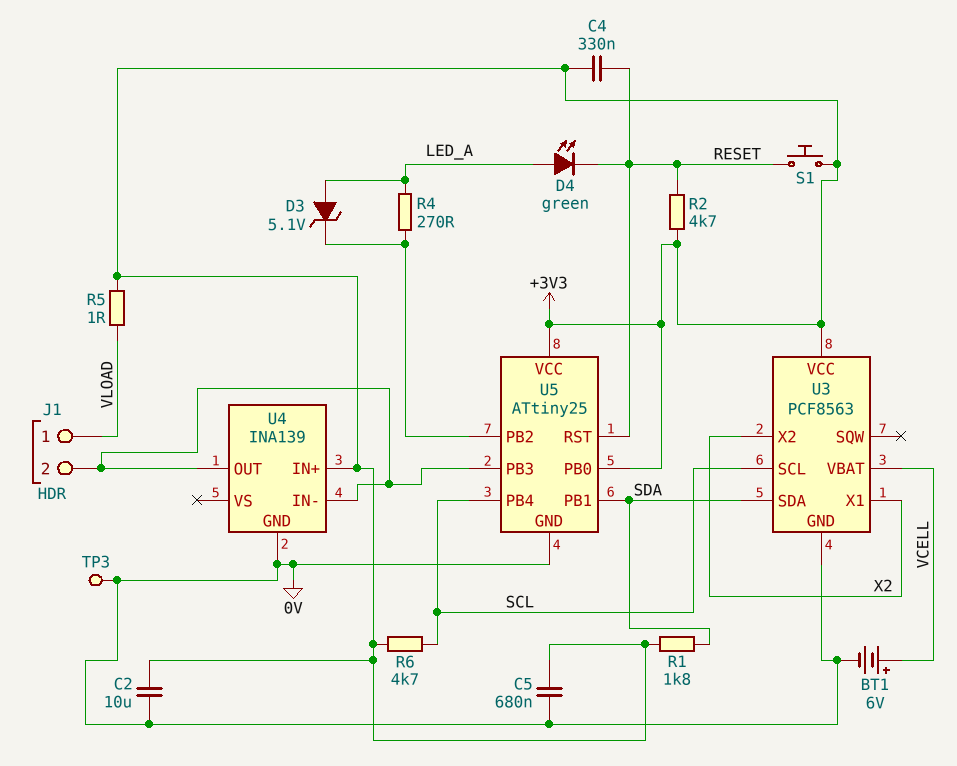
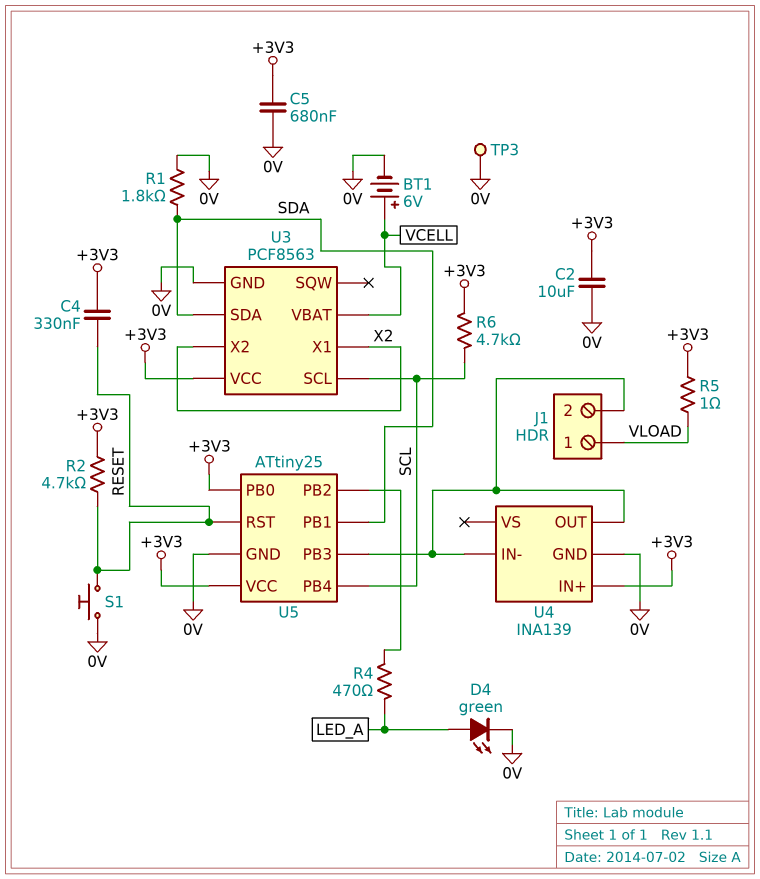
D3: zener 5.1V (A LED_A, K U5/PB2) -> none
D4: LED green (A LED_A, K RESET) -> LED green (A LED_A, K 0V)
R1: 1.8k (+3V3, SDA) -> 1.8k (0V, SDA)
R4: 270 (LED_A, U5/PB2) -> 470 (LED_A, U5/PB2)
S1: button (+3V3, RESET) -> button (0V, RESET)

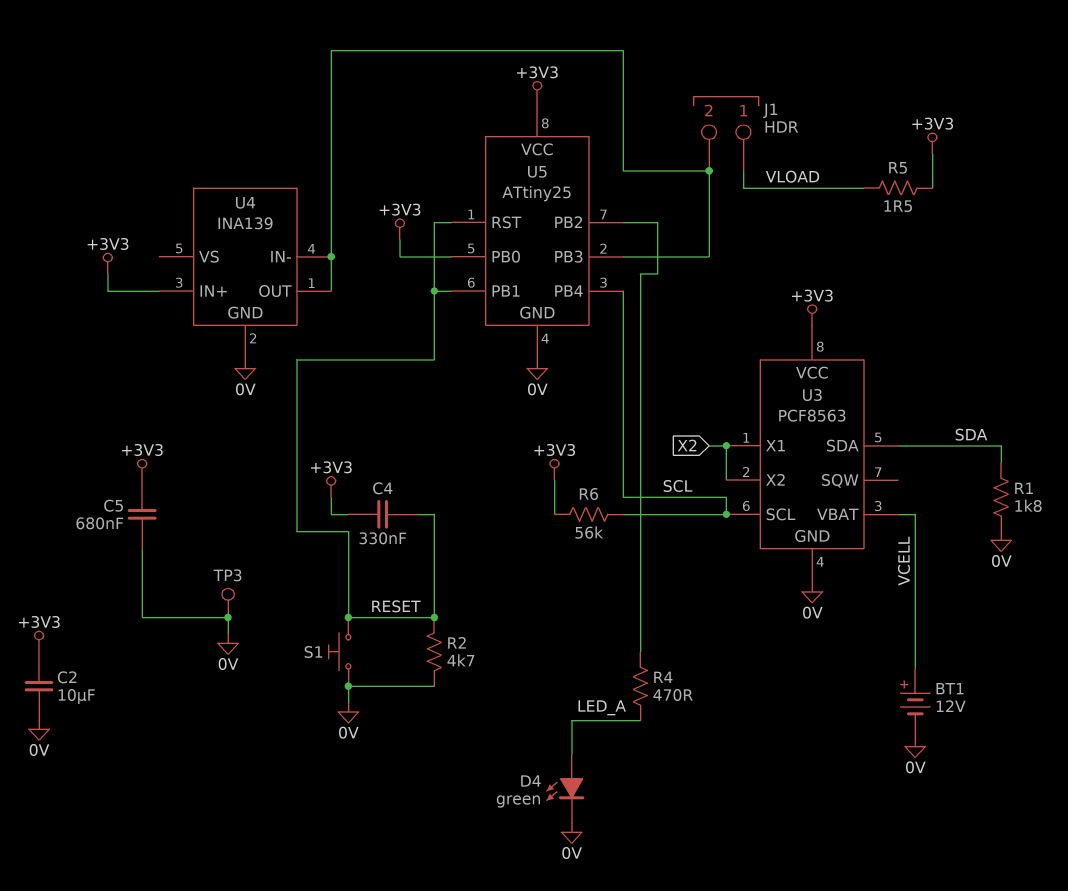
BT1: 6V (plus VCELL, minus 0V) -> 12V (plus VCELL, minus 0V)
R2: 4.7k (+3V3, RESET) -> 4.7k (0V, RESET)
R5: 1 (+3V3, VLOAD) -> 1.5 (+3V3, VLOAD)
R6: 4.7k (+3V3, SCL) -> 56k (+3V3, SCL)
U5 pin PB1: SDA -> RESET

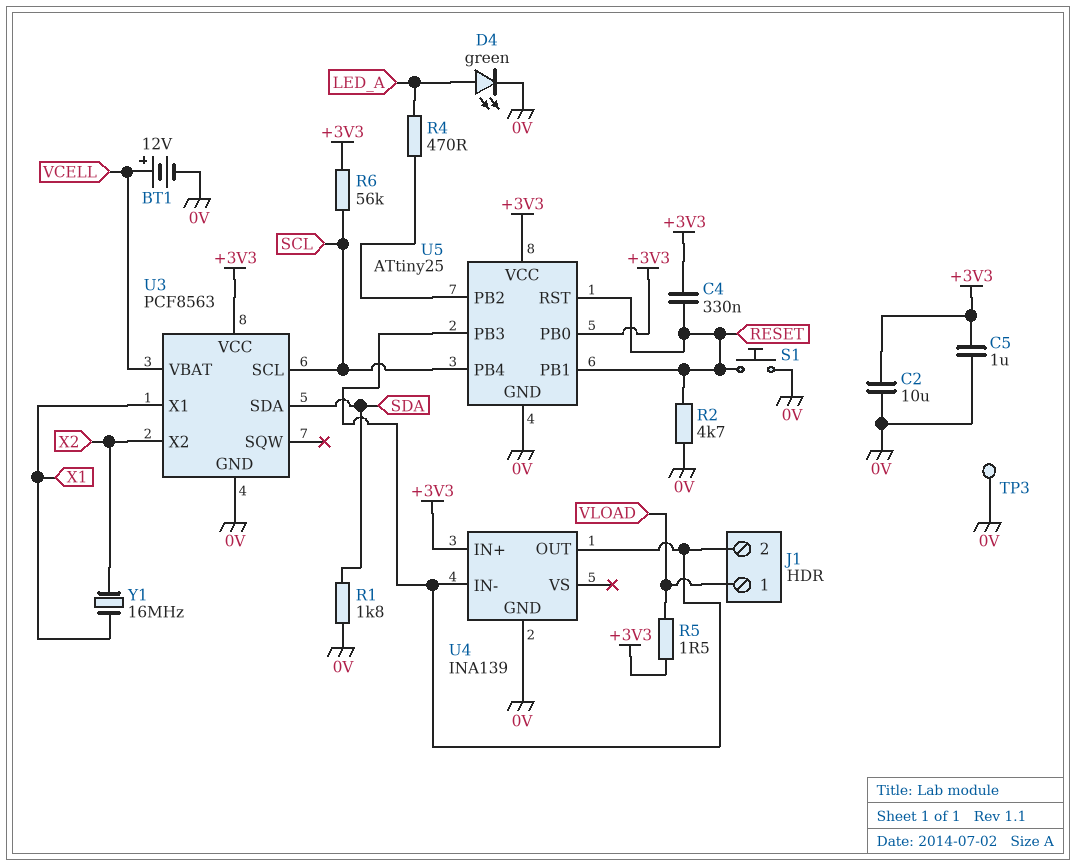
C5: 680nF (+3V3, 0V) -> 1uF (+3V3, 0V)
U3 pin X1: X2 -> X1
Y1: none -> 16MHz (X1, X2)

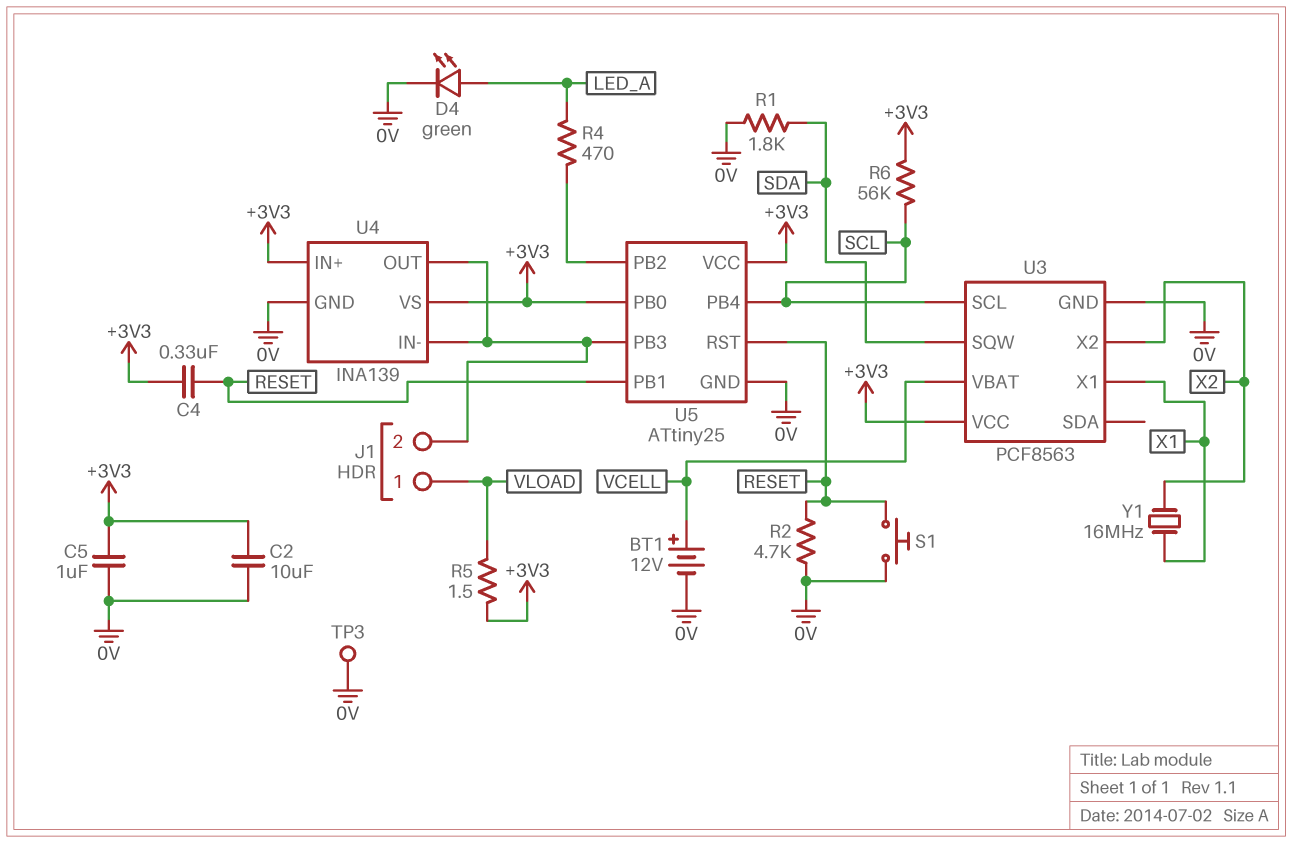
U3 pin SDA: SDA -> none
U3 pin SQW: none -> SDA
U4 pin VS: none -> +3V3

